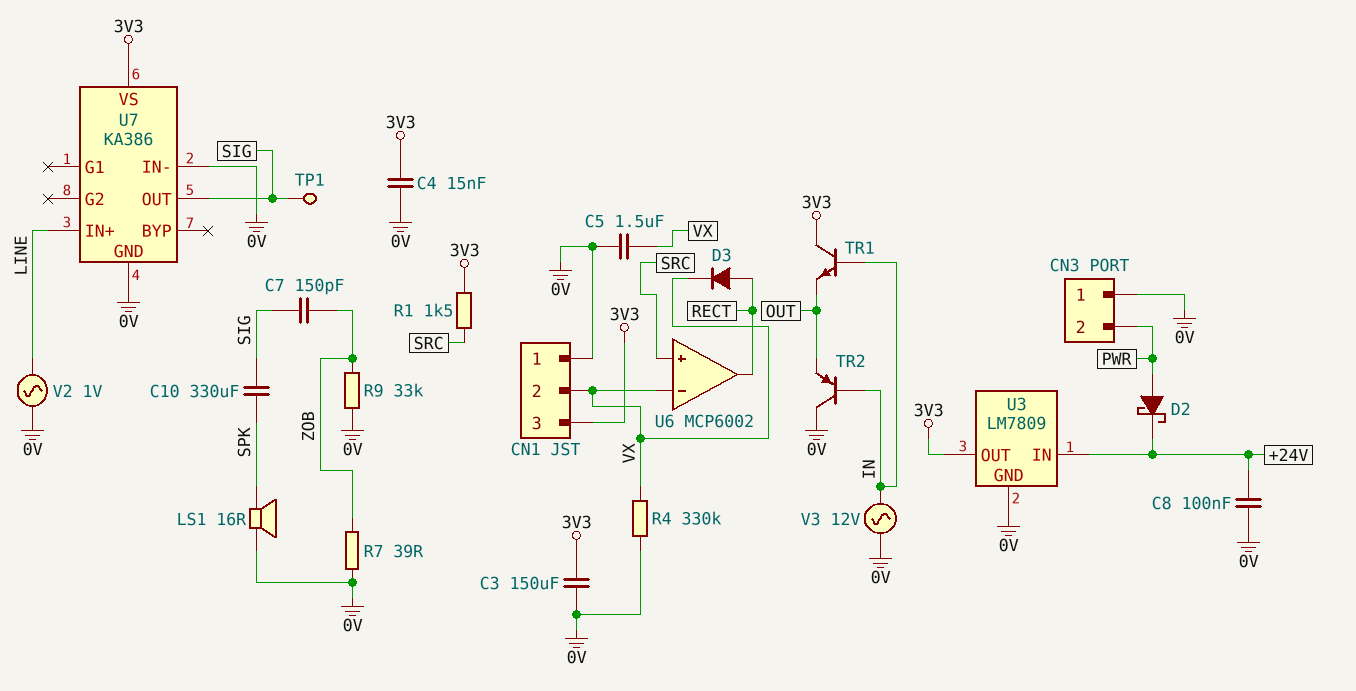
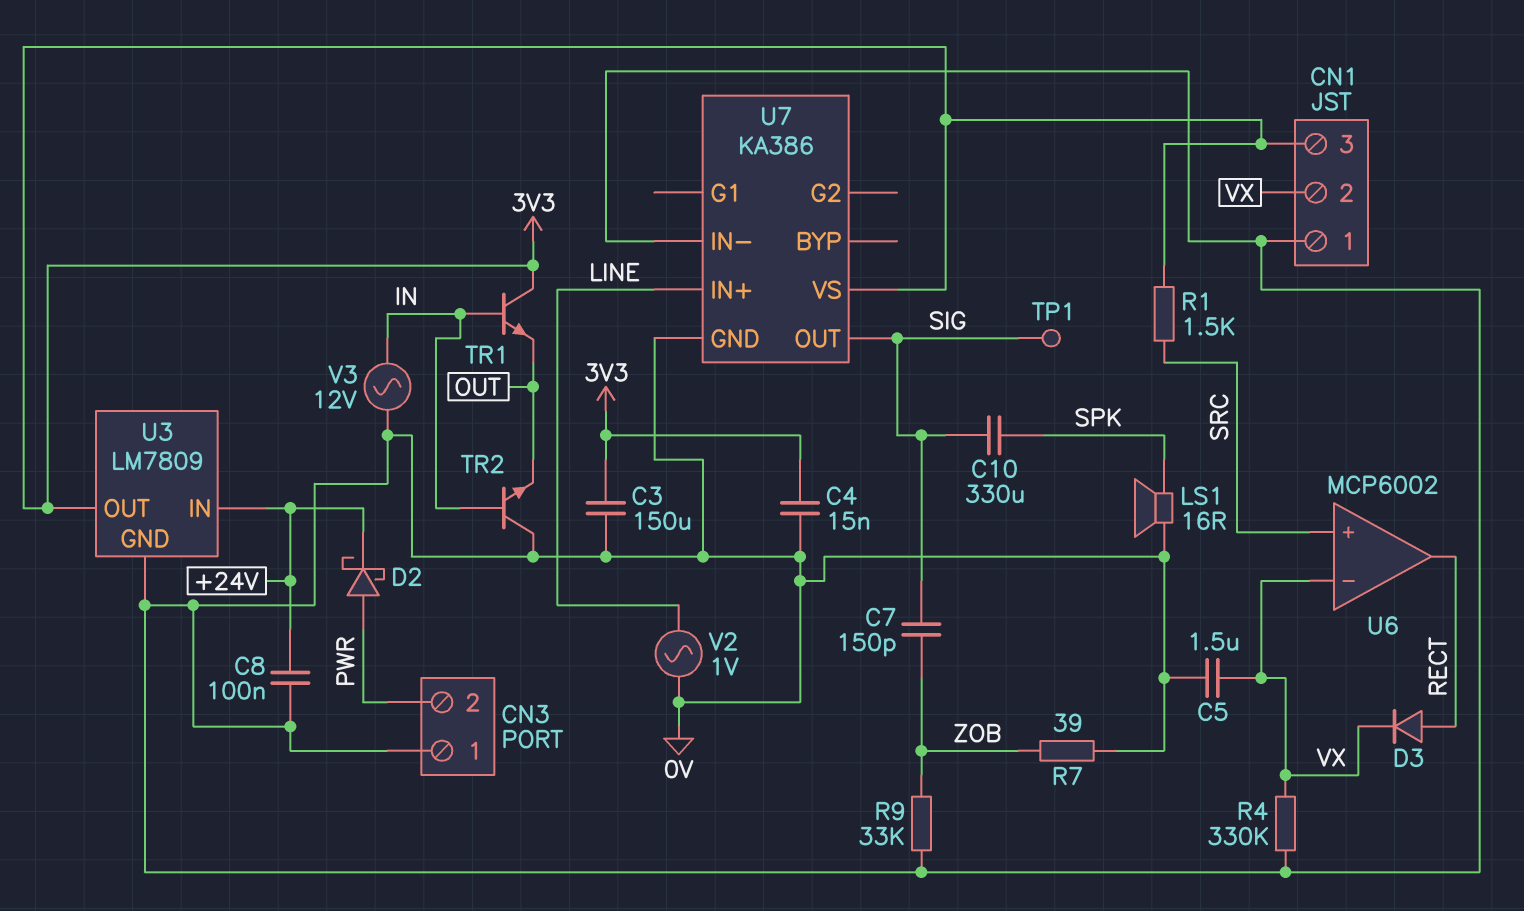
TR2: PNP (B IN, C 0V, E OUT) -> NPN (B IN, C 0V, E OUT)

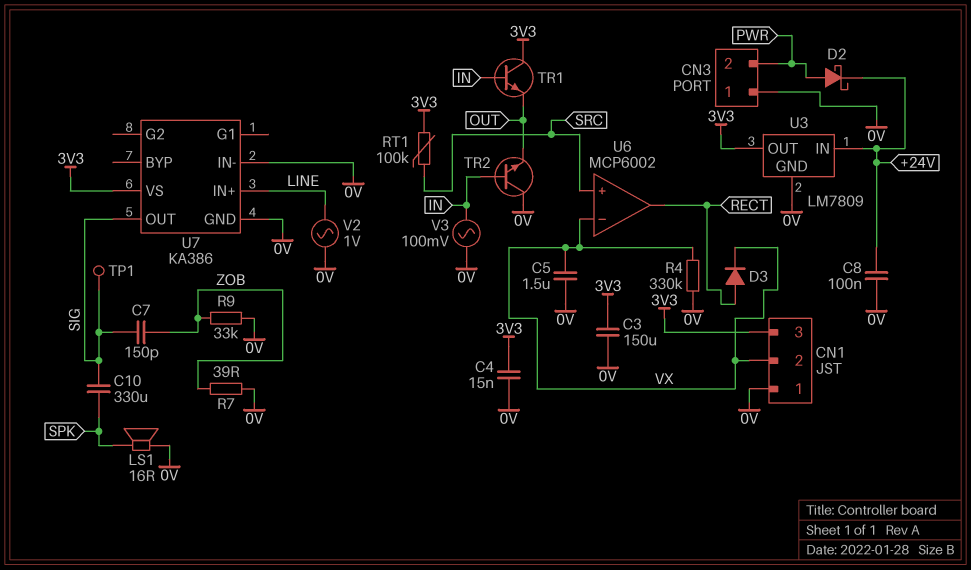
R1: 1.5k (3V3, SRC) -> none
RT1: none -> 100k (3V3, SRC)
V3: AC 12V (0V, IN) -> AC 100mV (0V, IN)

